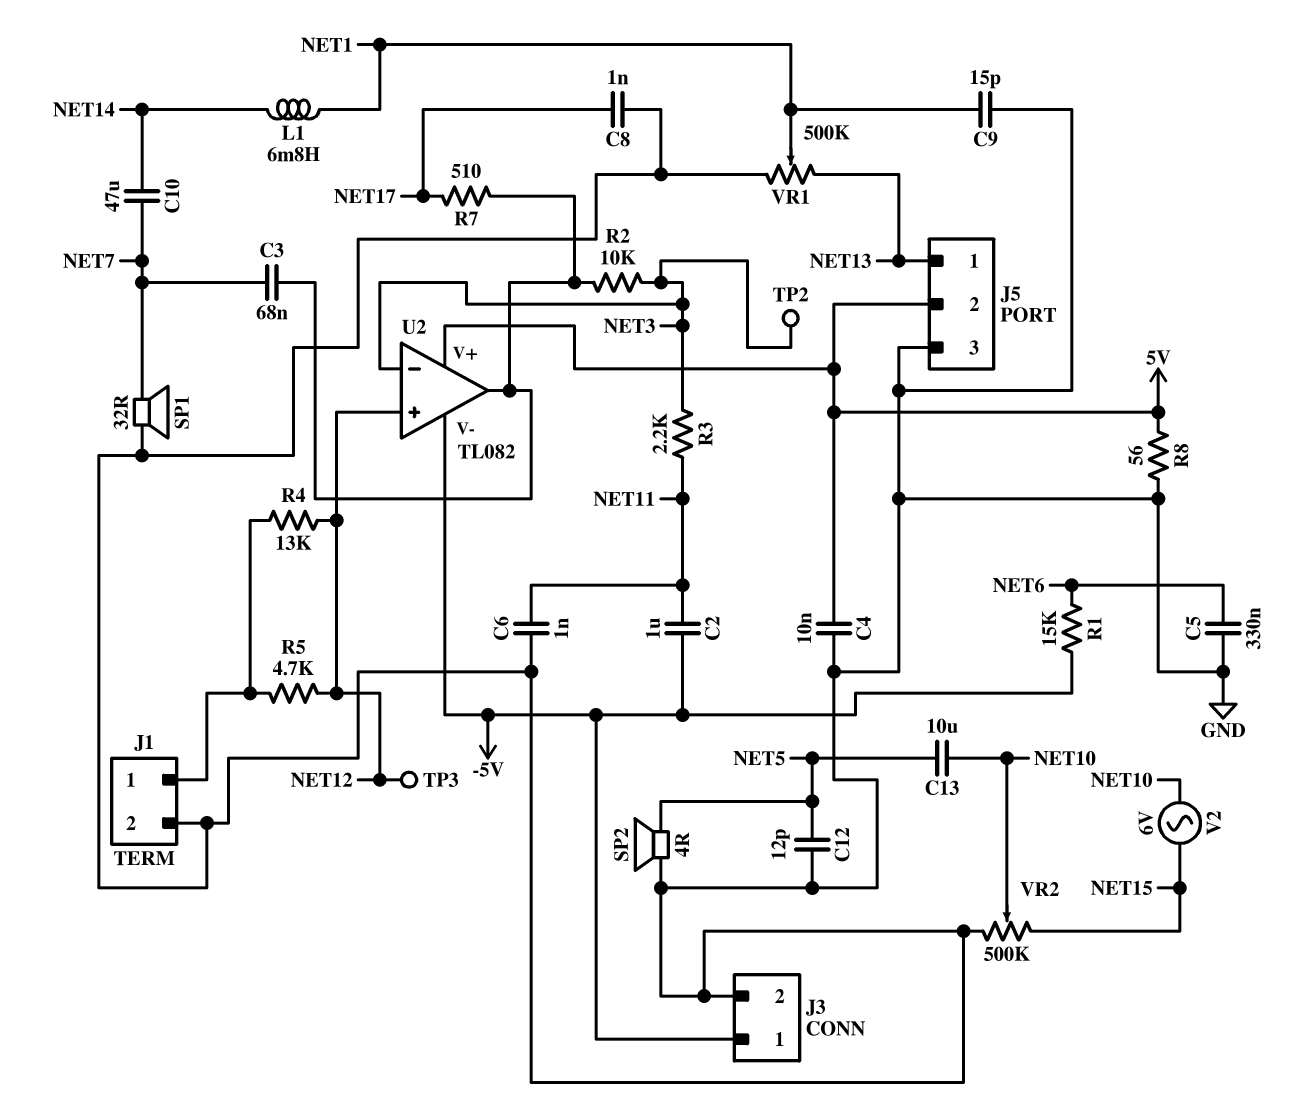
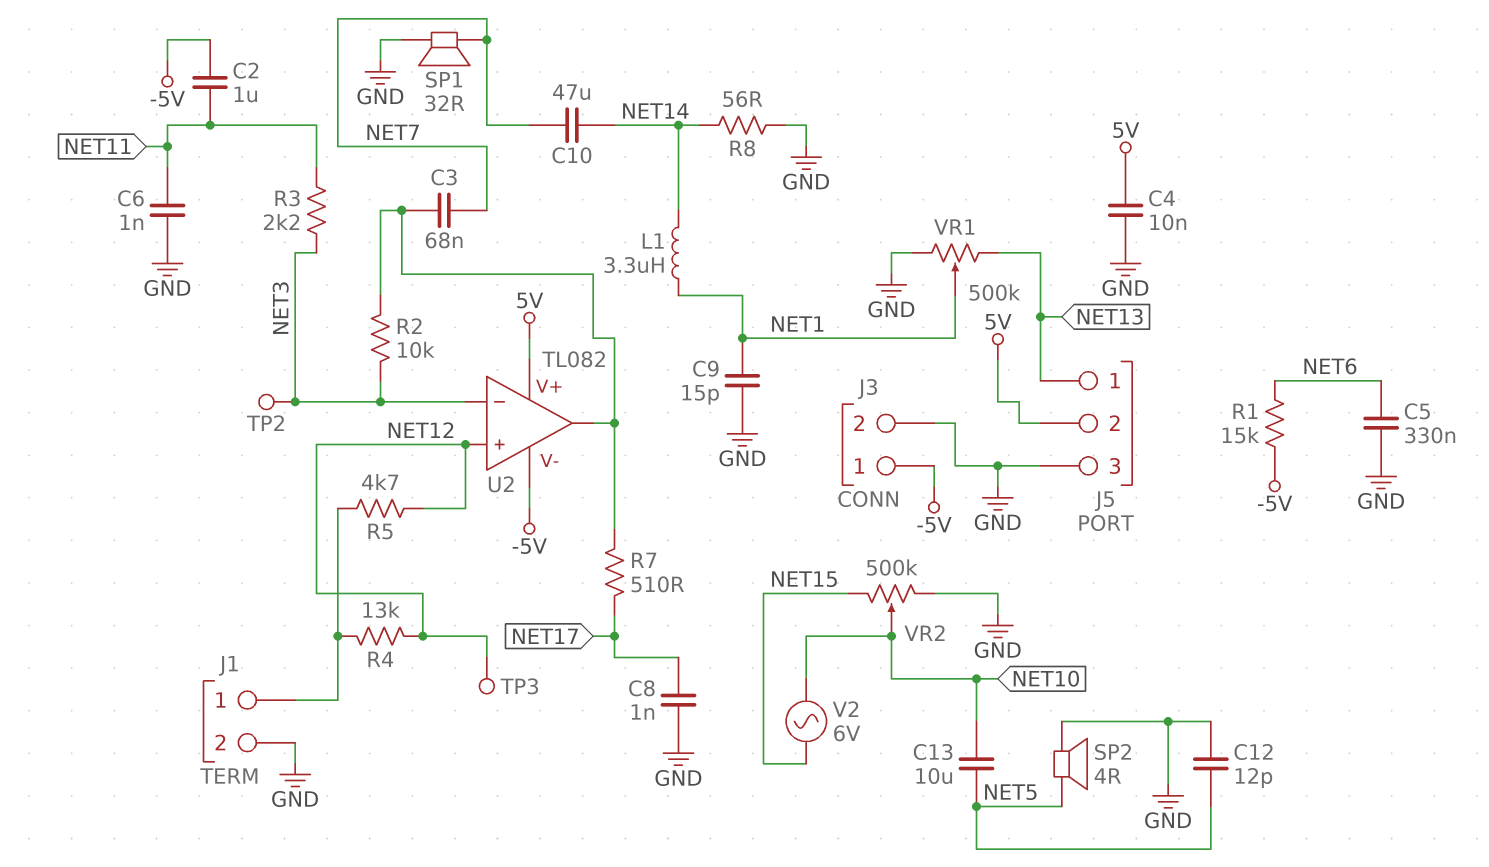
L1: 6.8mH (NET1, NET14) -> 3.3uH (NET1, NET14)
R8: 56 (5V, GND) -> 56 (GND, NET14)

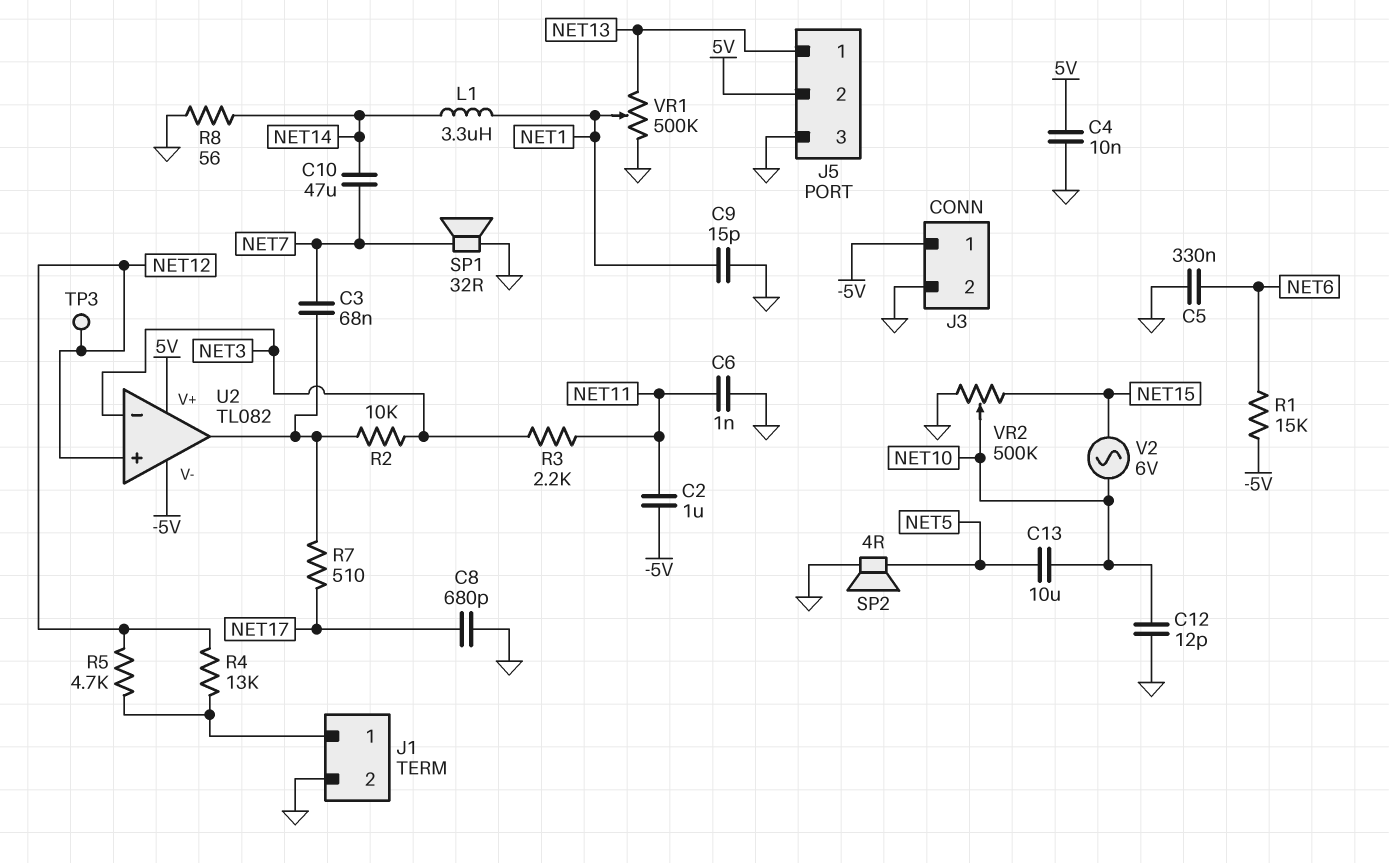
C8: 1nF (GND, NET17) -> 680pF (GND, NET17)
C12: 12pF (GND, NET5) -> 12pF (GND, NET10)
TP2: test point (NET3) -> none

